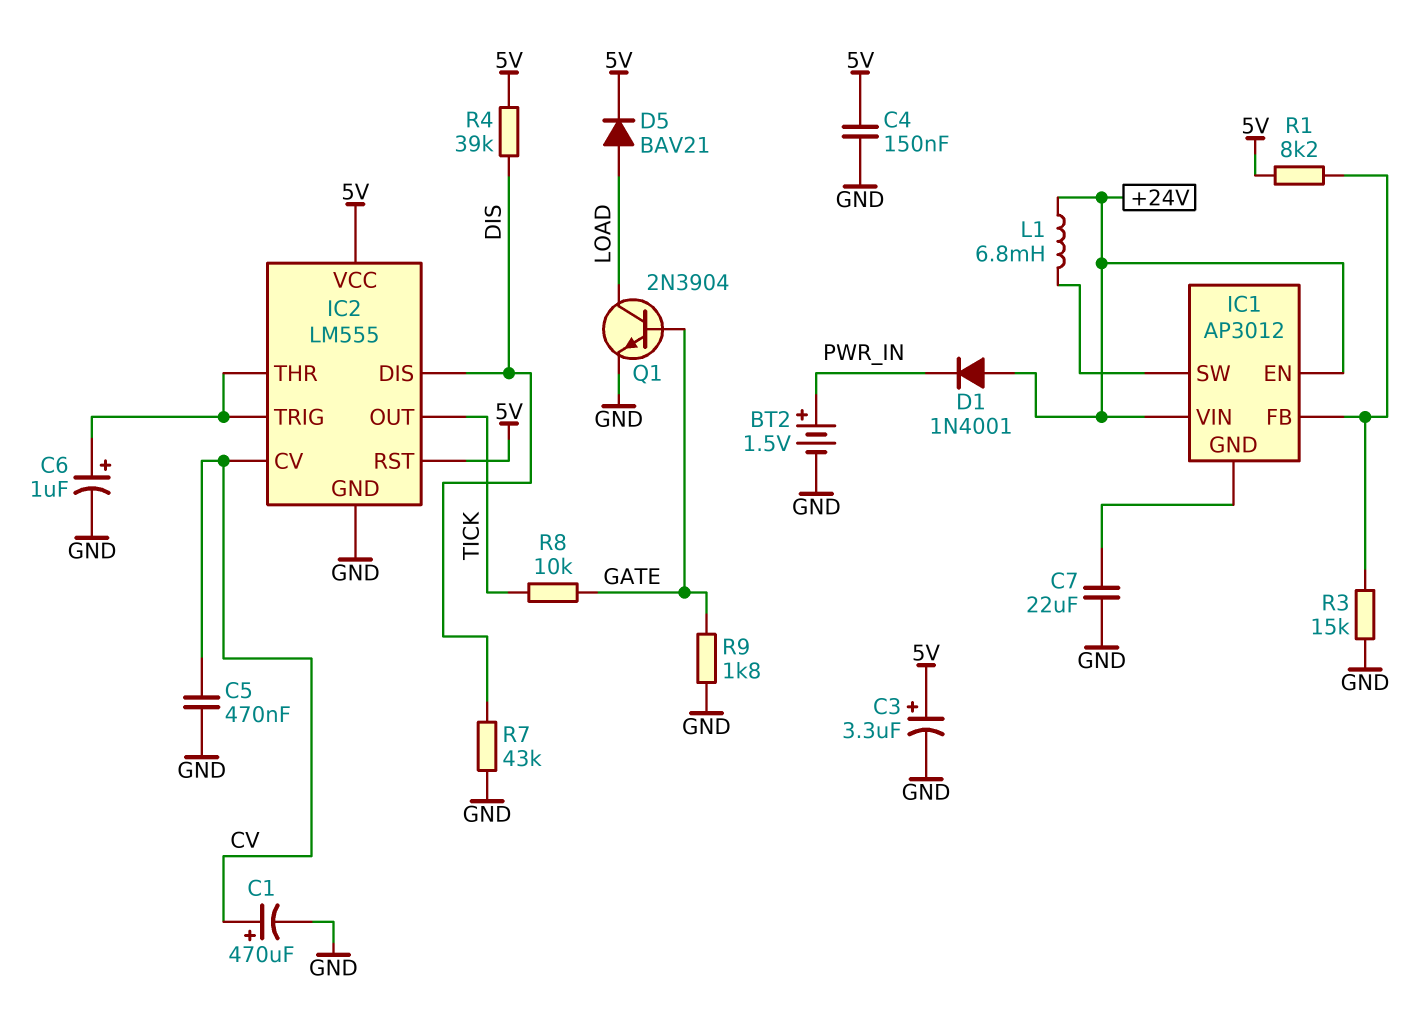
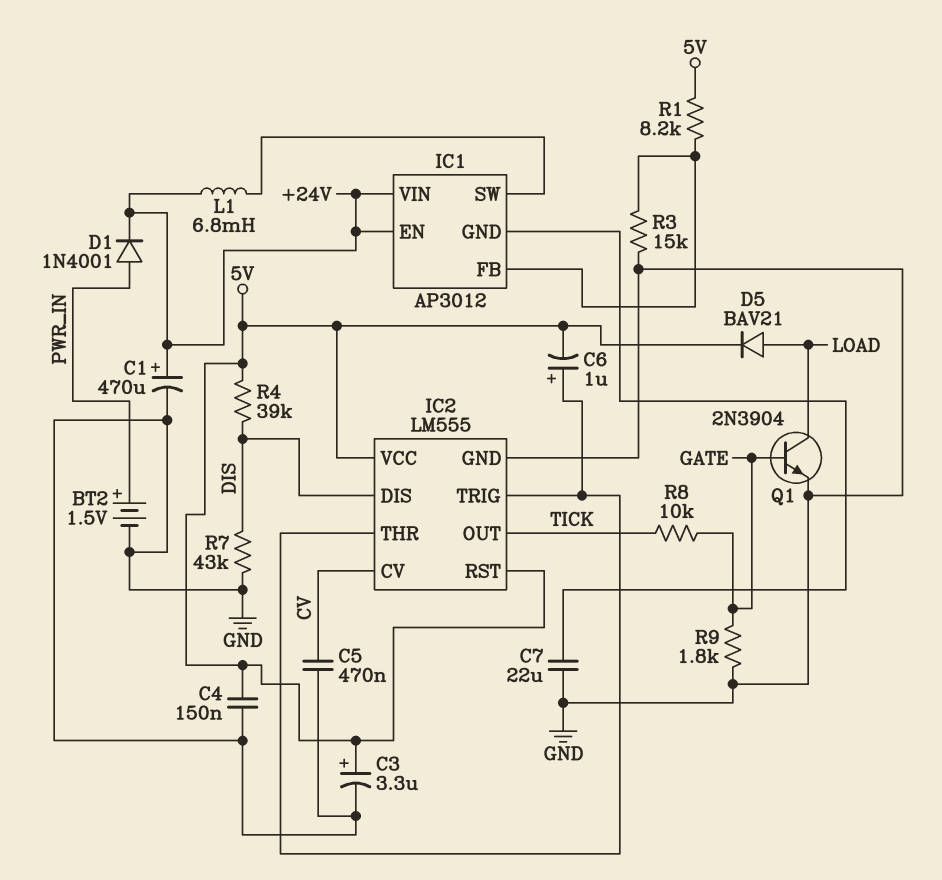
C1: 470uF (plus CV, minus GND) -> 470uF (plus +24V, minus GND)
C6: 1uF (plus IC2/THR, minus GND) -> 1uF (plus IC2/THR, minus 5V)
D1: diode 1N4001 (A +24V, K PWR_IN) -> diode 1N4001 (A PWR_IN, K +24V)

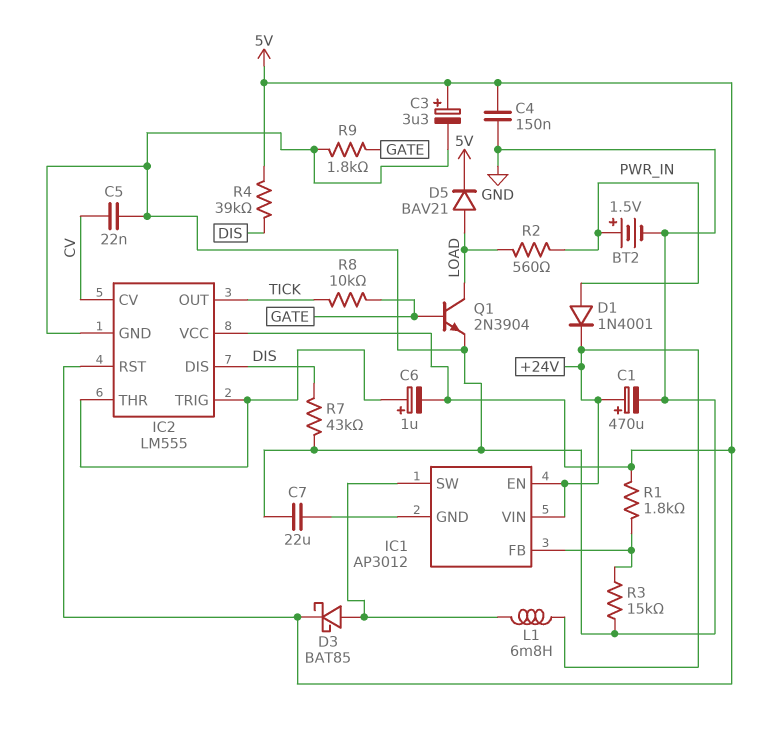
C5: 470nF (CV, GND) -> 22nF (CV, GND)
D3: none -> schottky BAT85 (A IC1/SW, K 5V)
R1: 8.2k (5V, IC1/FB) -> 1.8k (5V, IC1/FB)
R2: none -> 560 (LOAD, PWR_IN)

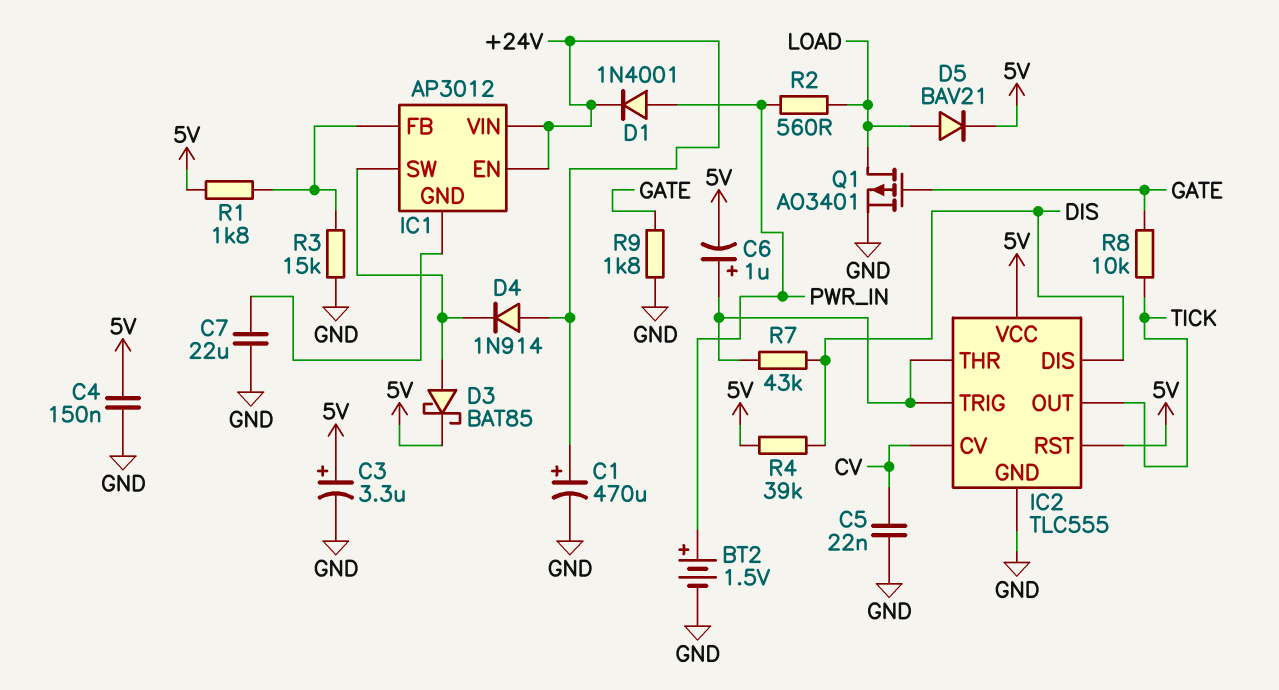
D4: none -> diode 1N914 (A +24V, K IC1/SW)
IC2: LM555 -> TLC555
L1: 6.8mH (+24V, IC1/SW) -> none
Q1: NPN 2N3904 (B GATE, C LOAD, E GND) -> PMOS AO3401 (G GATE, D LOAD, S GND)
R7: 43k (DIS, GND) -> 43k (DIS, IC2/THR)

